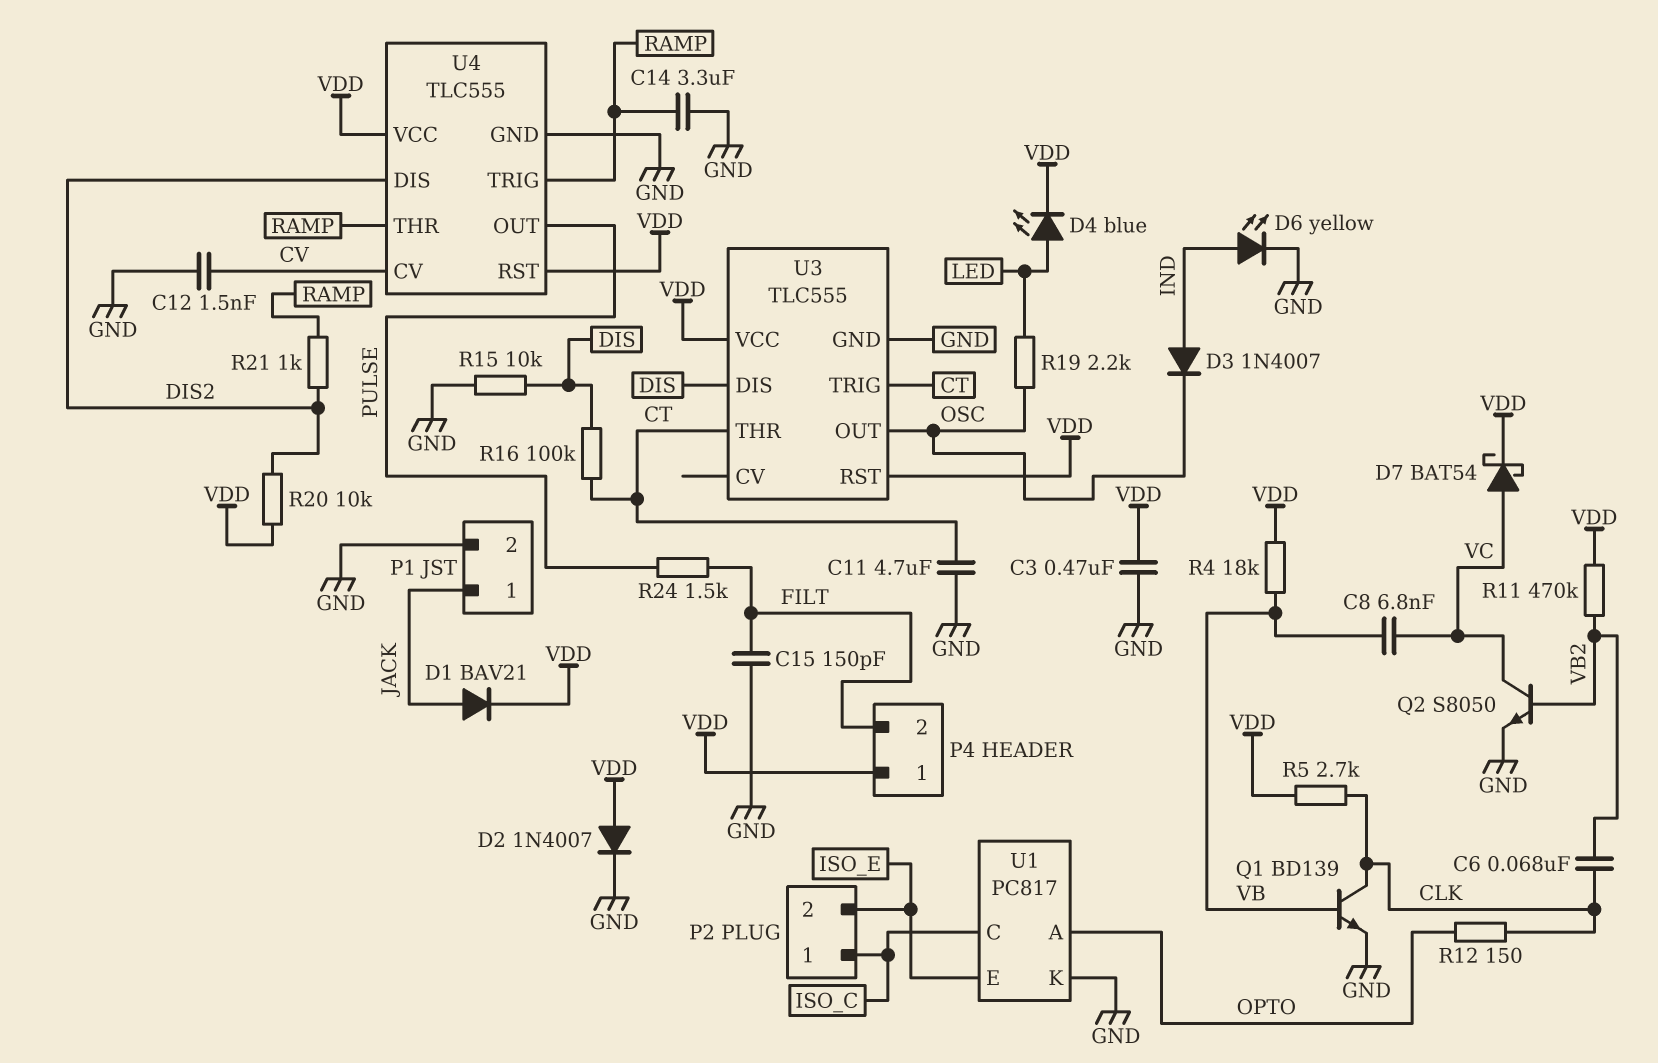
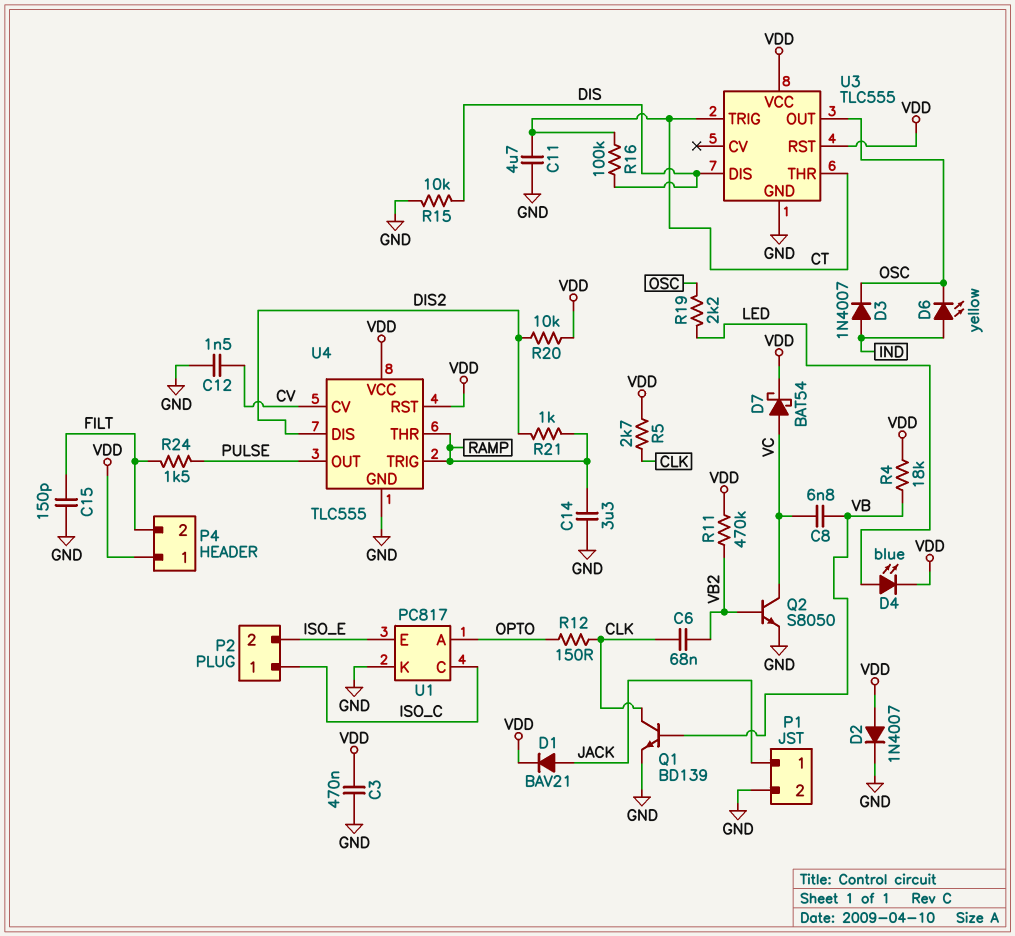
D6: LED yellow (A IND, K GND) -> LED yellow (A IND, K OSC)

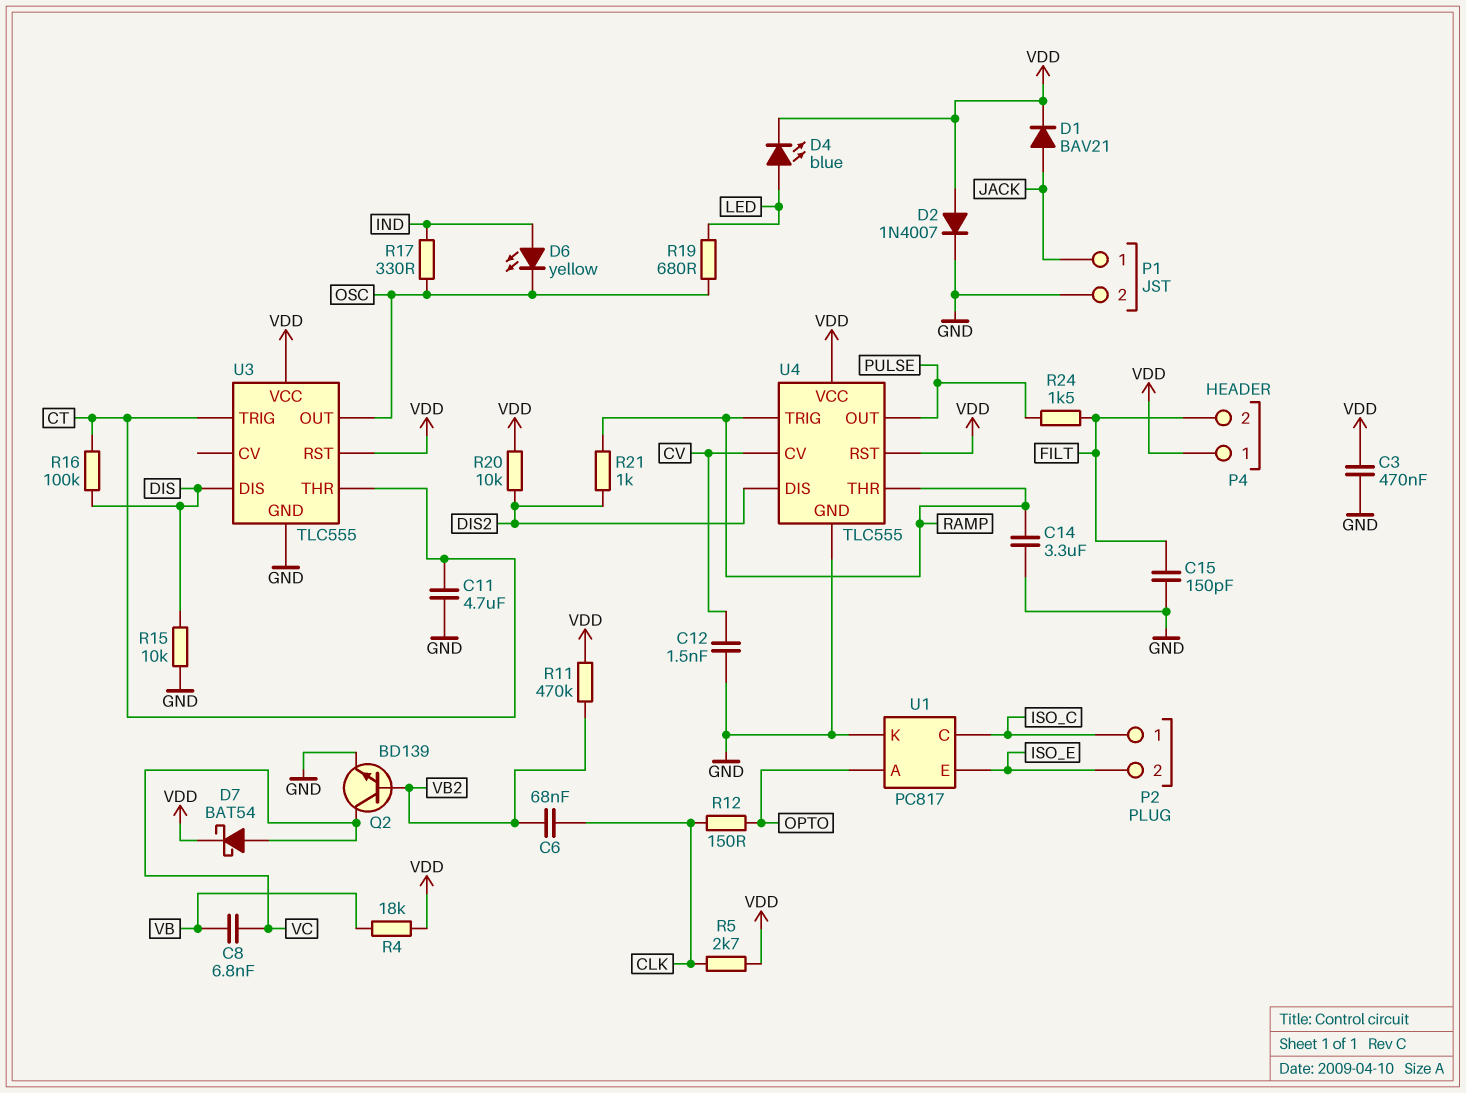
D3: diode 1N4007 (A IND, K OSC) -> none
Q1: NPN BD139 (B VB, C CLK, E GND) -> none
Q2: NPN S8050 (B VB2, C VC, E GND) -> NPN BD139 (B VB2, C VC, E GND)
R17: none -> 330 (IND, OSC)
R19: 2.2k (LED, OSC) -> 680 (LED, OSC)

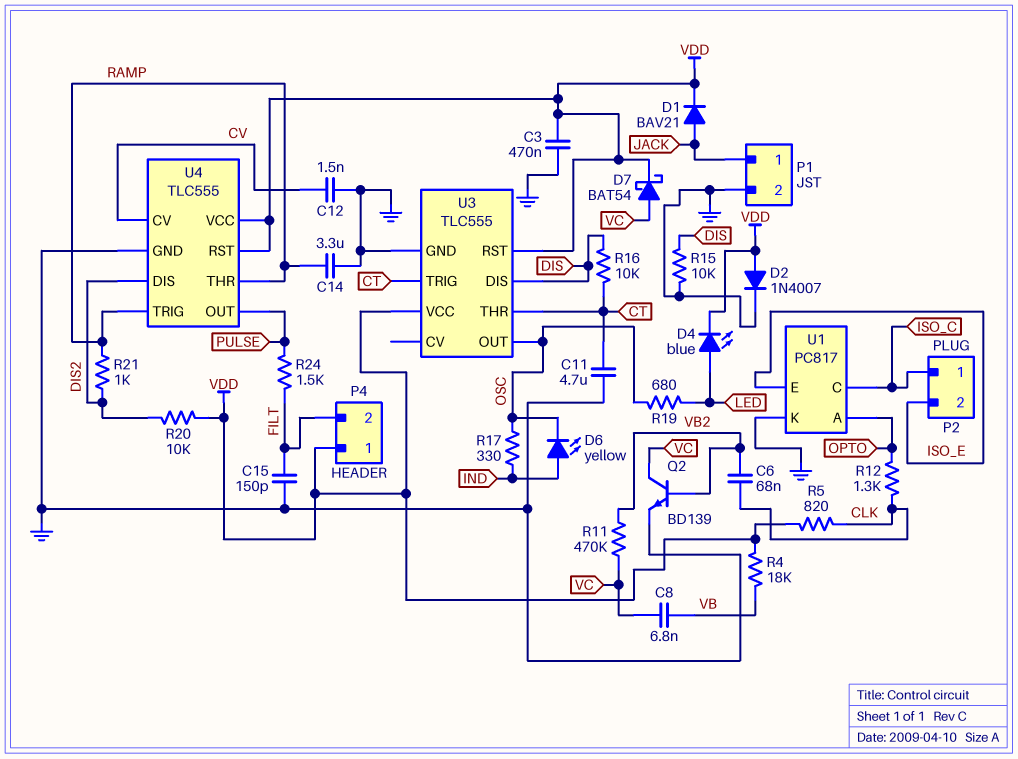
R5: 2.7k (CLK, VDD) -> 820 (CLK, VDD)
R11: 470k (VB2, VDD) -> 470k (VB2, VC)
R12: 150 (CLK, OPTO) -> 1.3k (CLK, OPTO)
R16: 100k (CT, DIS) -> 10k (CT, DIS)

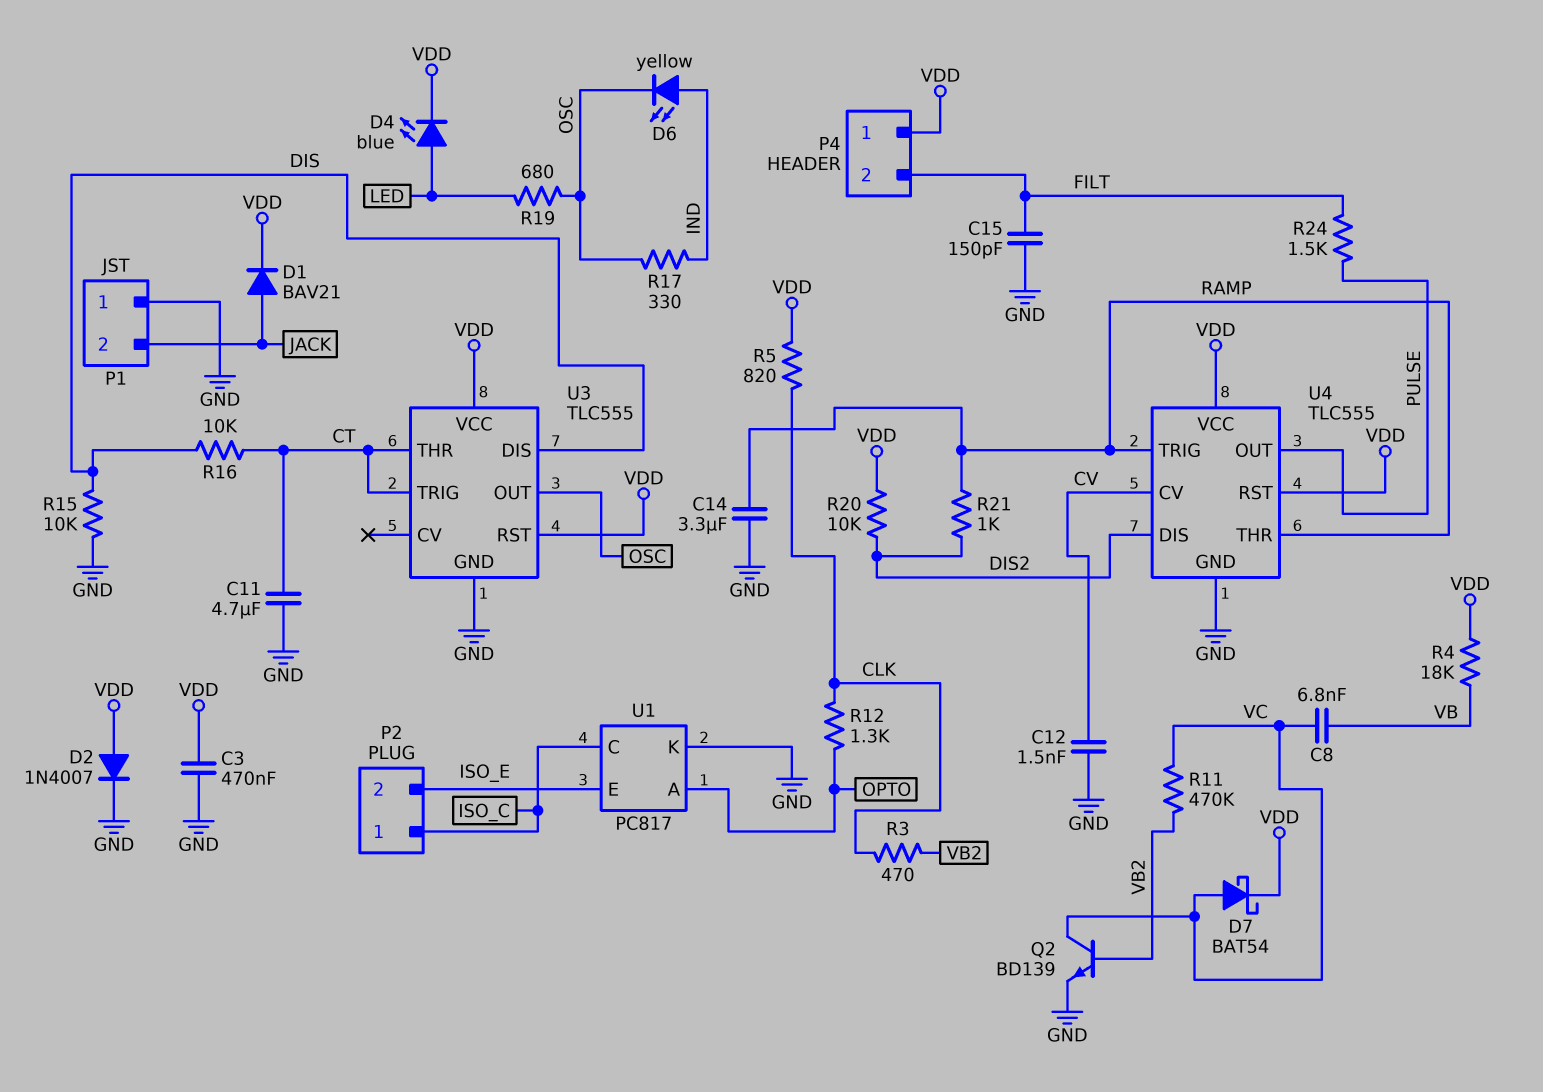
C6: 68nF (CLK, VB2) -> none
P1 pin 1: JACK -> GND
P1 pin 2: GND -> JACK
R3: none -> 470 (CLK, VB2)

